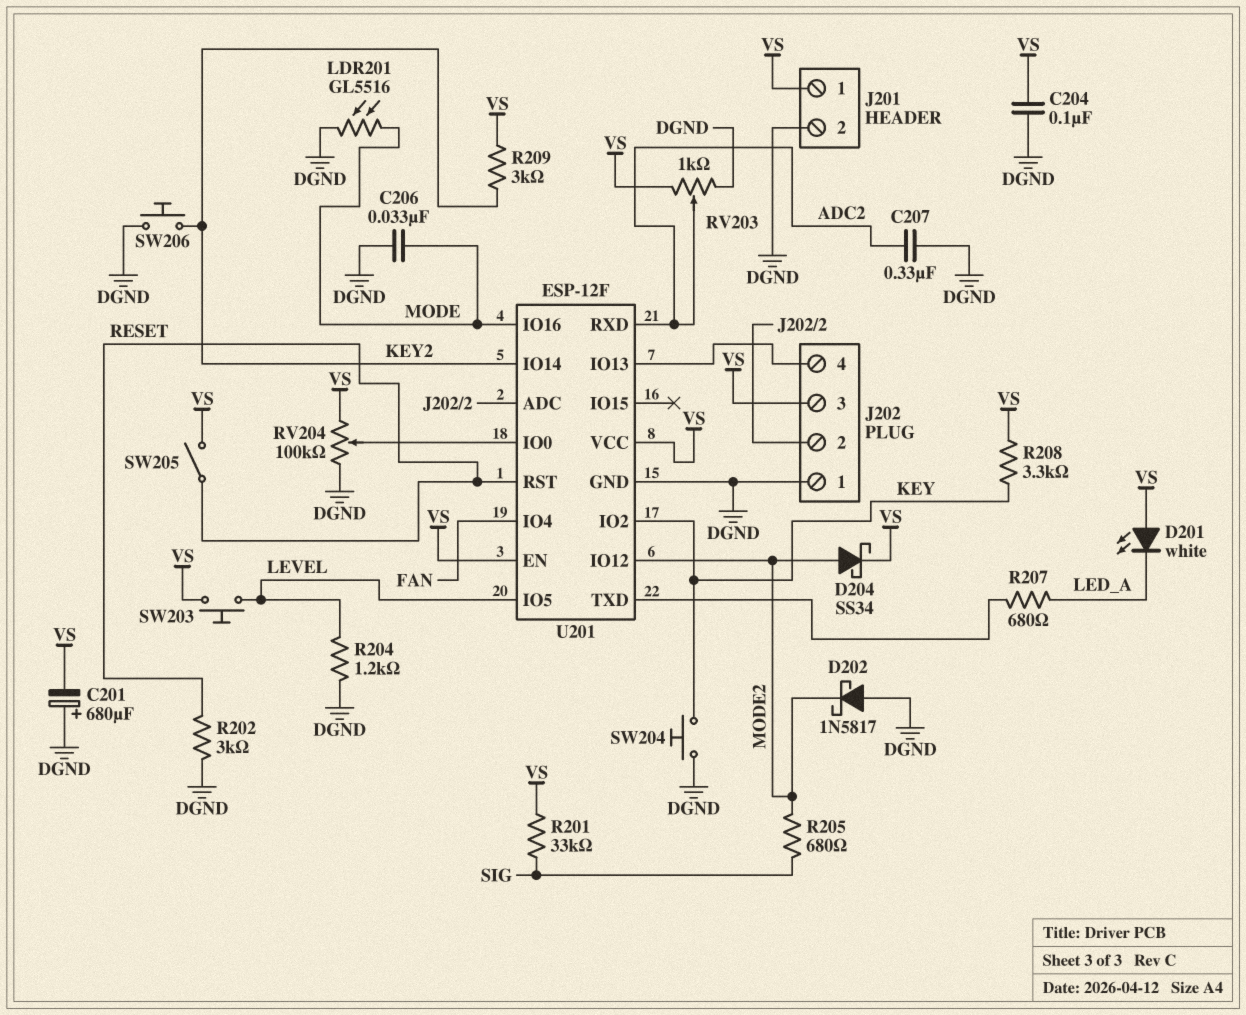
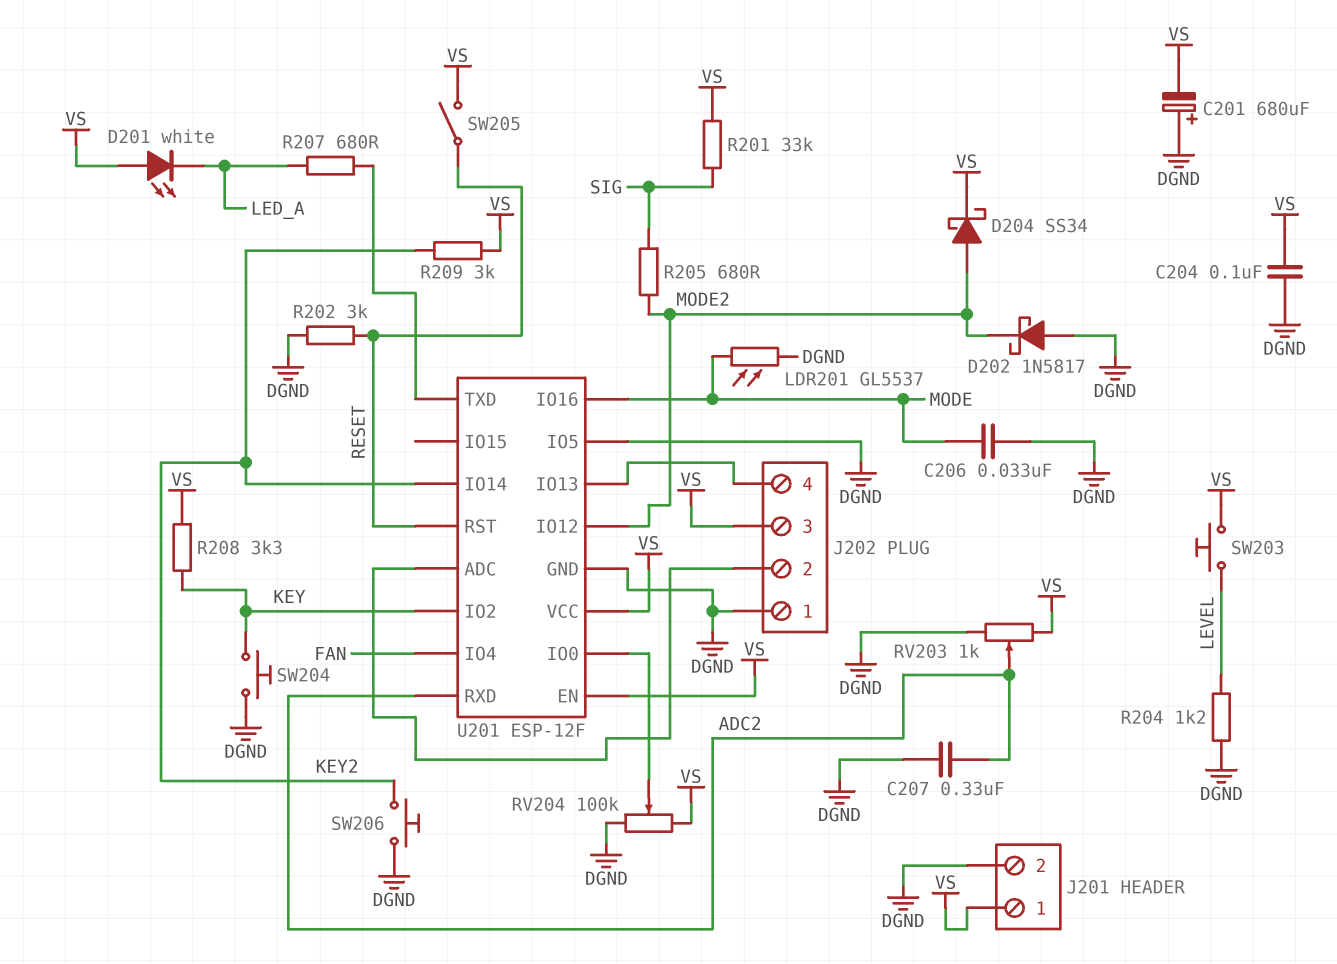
LDR201: GL5516 (DGND, MODE) -> GL5537 (DGND, MODE)
U201 pin IO5: LEVEL -> DGND

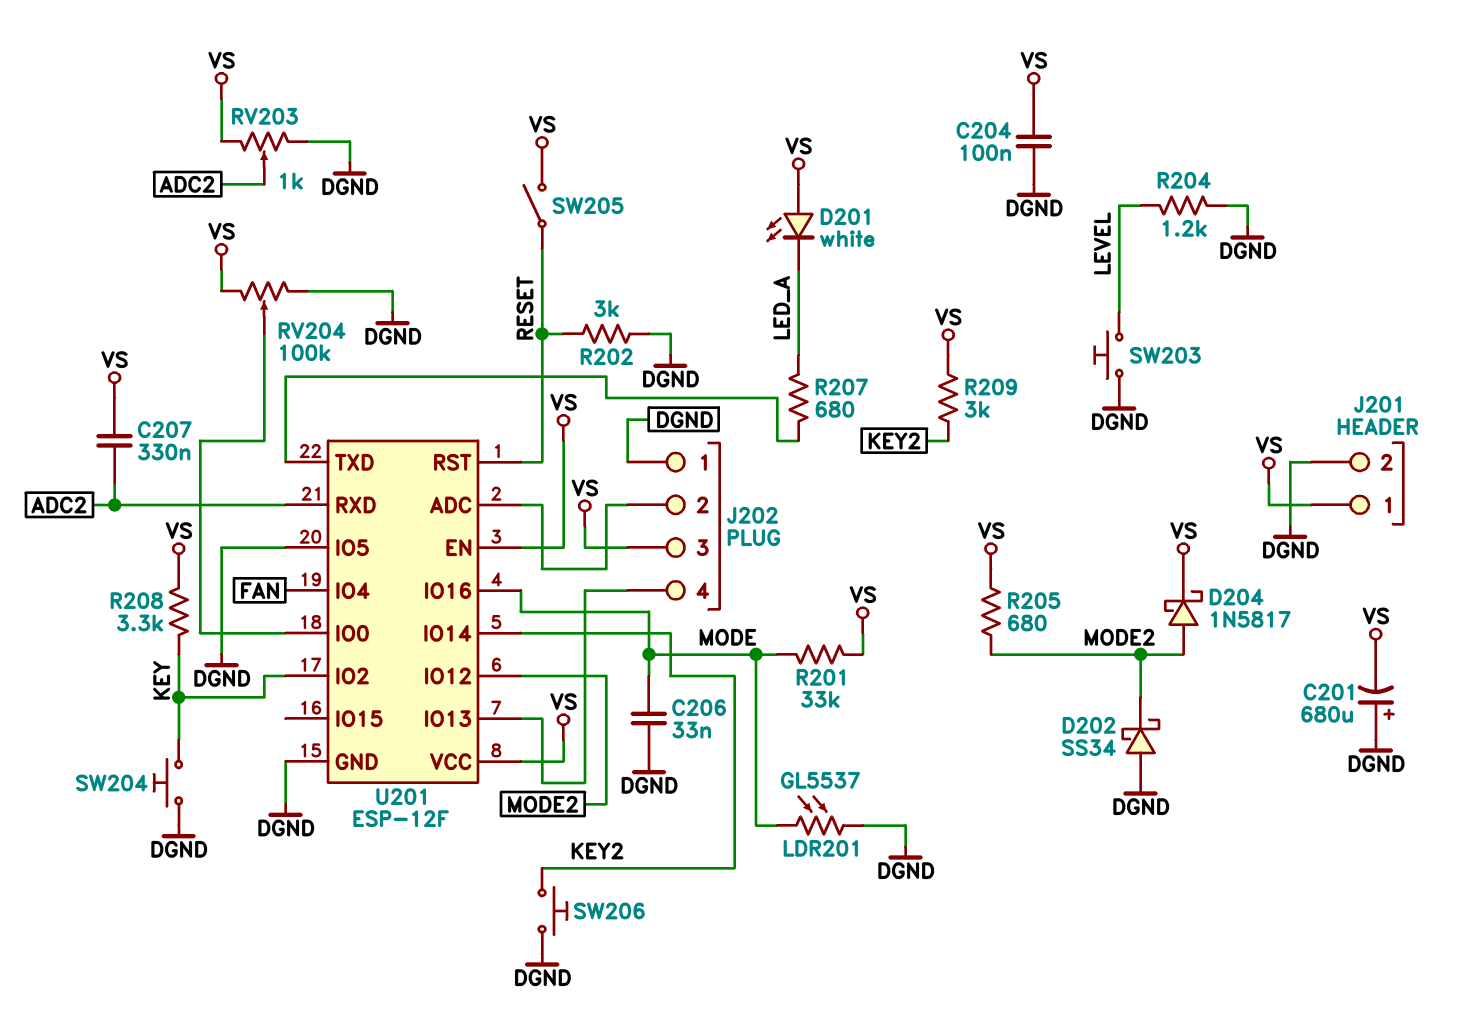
C207: 330nF (ADC2, DGND) -> 330nF (ADC2, VS)
D202: schottky 1N5817 (A DGND, K MODE2) -> schottky SS34 (A DGND, K MODE2)
D204: schottky SS34 (A MODE2, K VS) -> schottky 1N5817 (A MODE2, K VS)
R201: 33k (SIG, VS) -> 33k (MODE, VS)
R205: 680 (MODE2, SIG) -> 680 (MODE2, VS)
SW203: button (LEVEL, VS) -> button (DGND, LEVEL)

